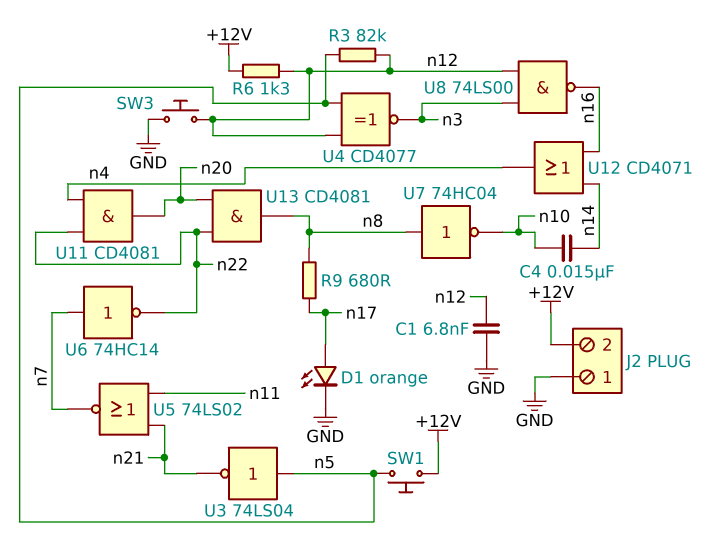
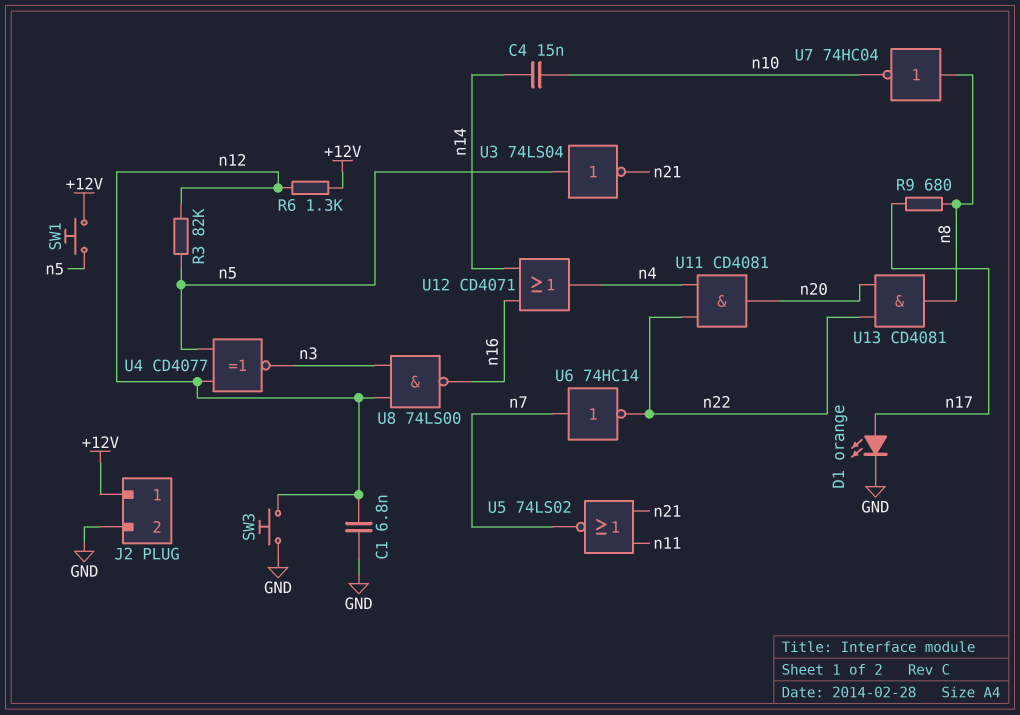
J2 pin 1: GND -> +12V
J2 pin 2: +12V -> GND

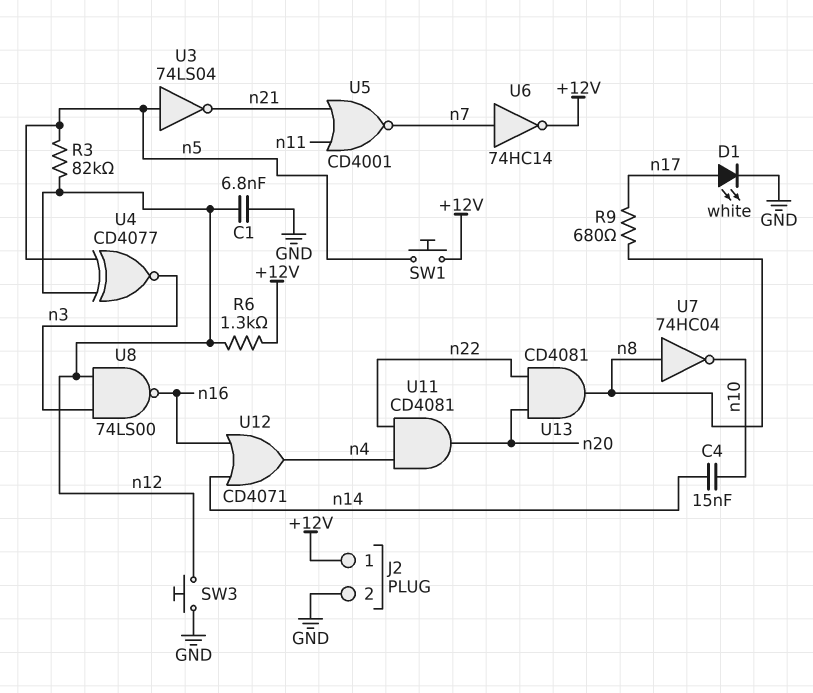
D1: LED orange (A n17, K GND) -> LED white (A n17, K GND)
U5: NOR 74LS02 (in n11, in n21, out n7) -> NOR CD4001 (in n11, in n21, out n7)
U6: NOT 74HC14 (in n7, out n22) -> NOT 74HC14 (in n7, out +12V)

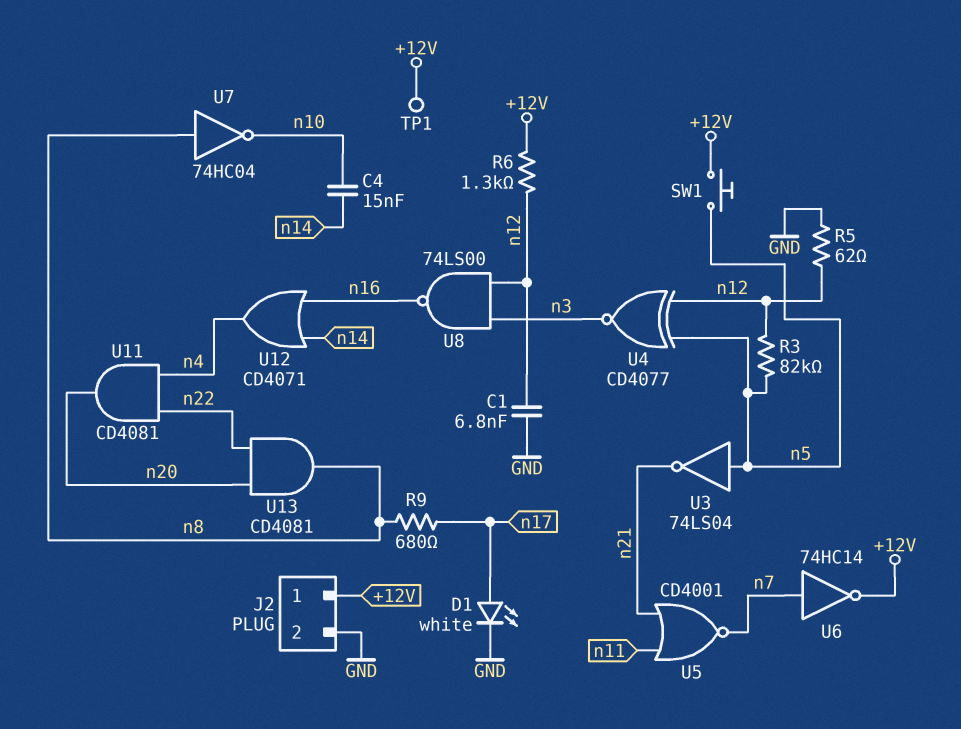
R5: none -> 62 (GND, n12)
SW3: button (GND, n12) -> none
TP1: none -> test point (+12V)

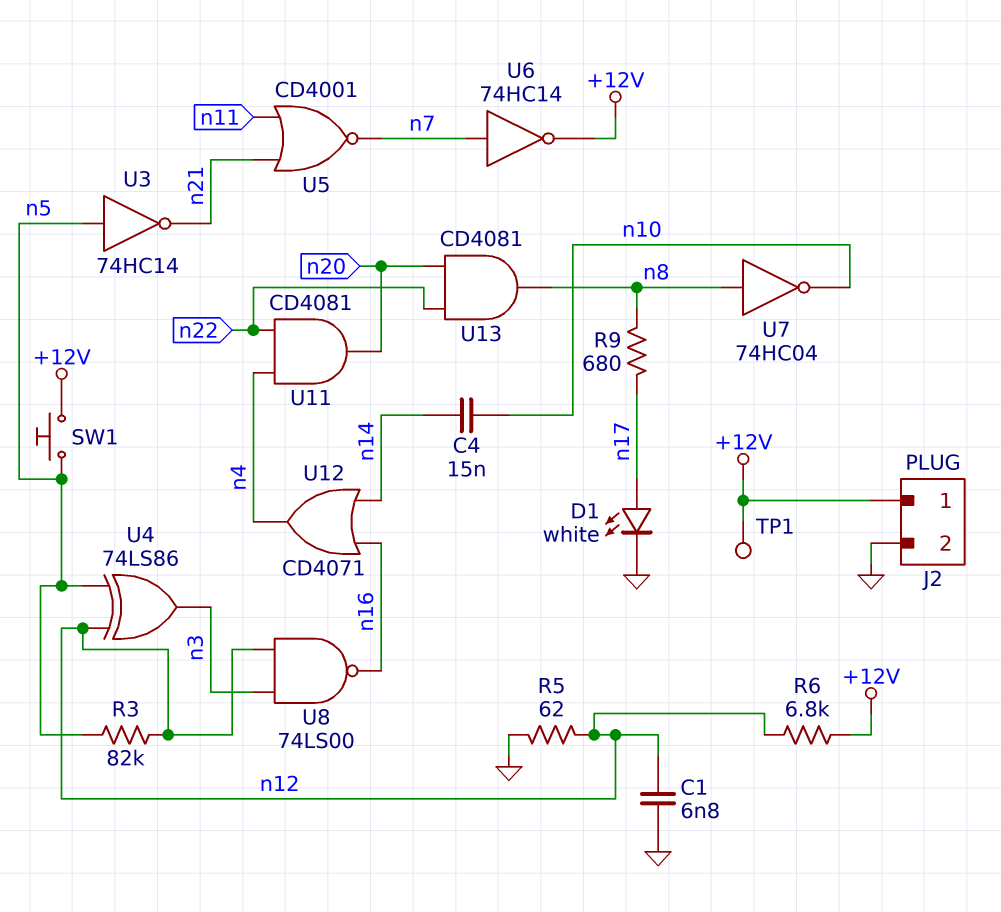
R6: 1.3k (+12V, n12) -> 6.8k (+12V, n12)
U3: NOT 74LS04 (in n5, out n21) -> NOT 74HC14 (in n5, out n21)
U4: XNOR CD4077 (in n5, in n12, out n3) -> XOR 74LS86 (in n5, in n12, out n3)

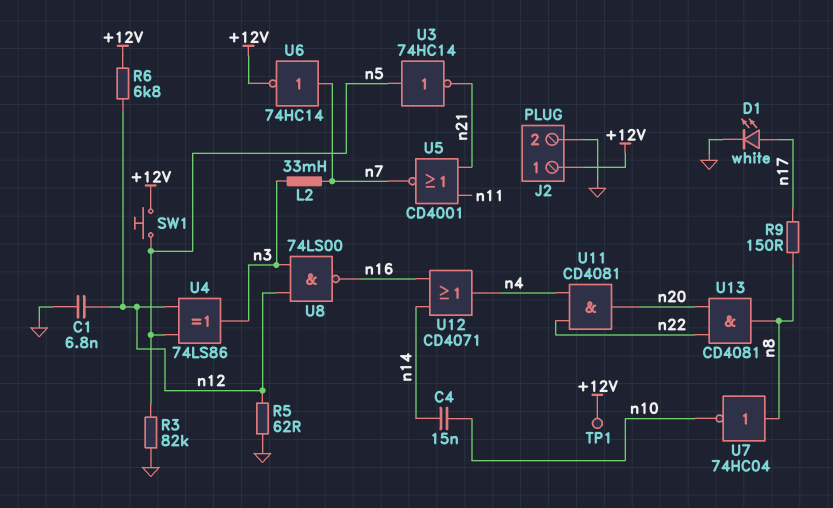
L2: none -> 33mH (n3, n7)
R3: 82k (n5, n12) -> 82k (GND, n5)
R9: 680 (n8, n17) -> 150 (n8, n17)

